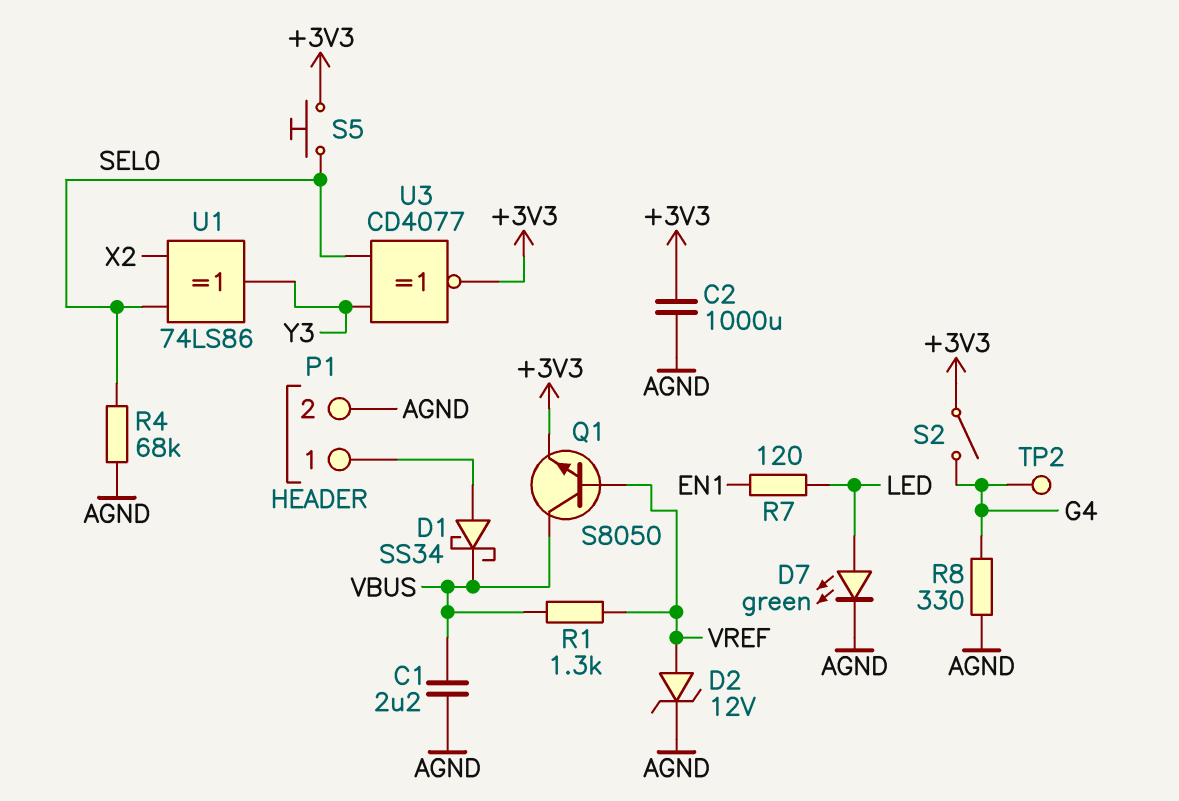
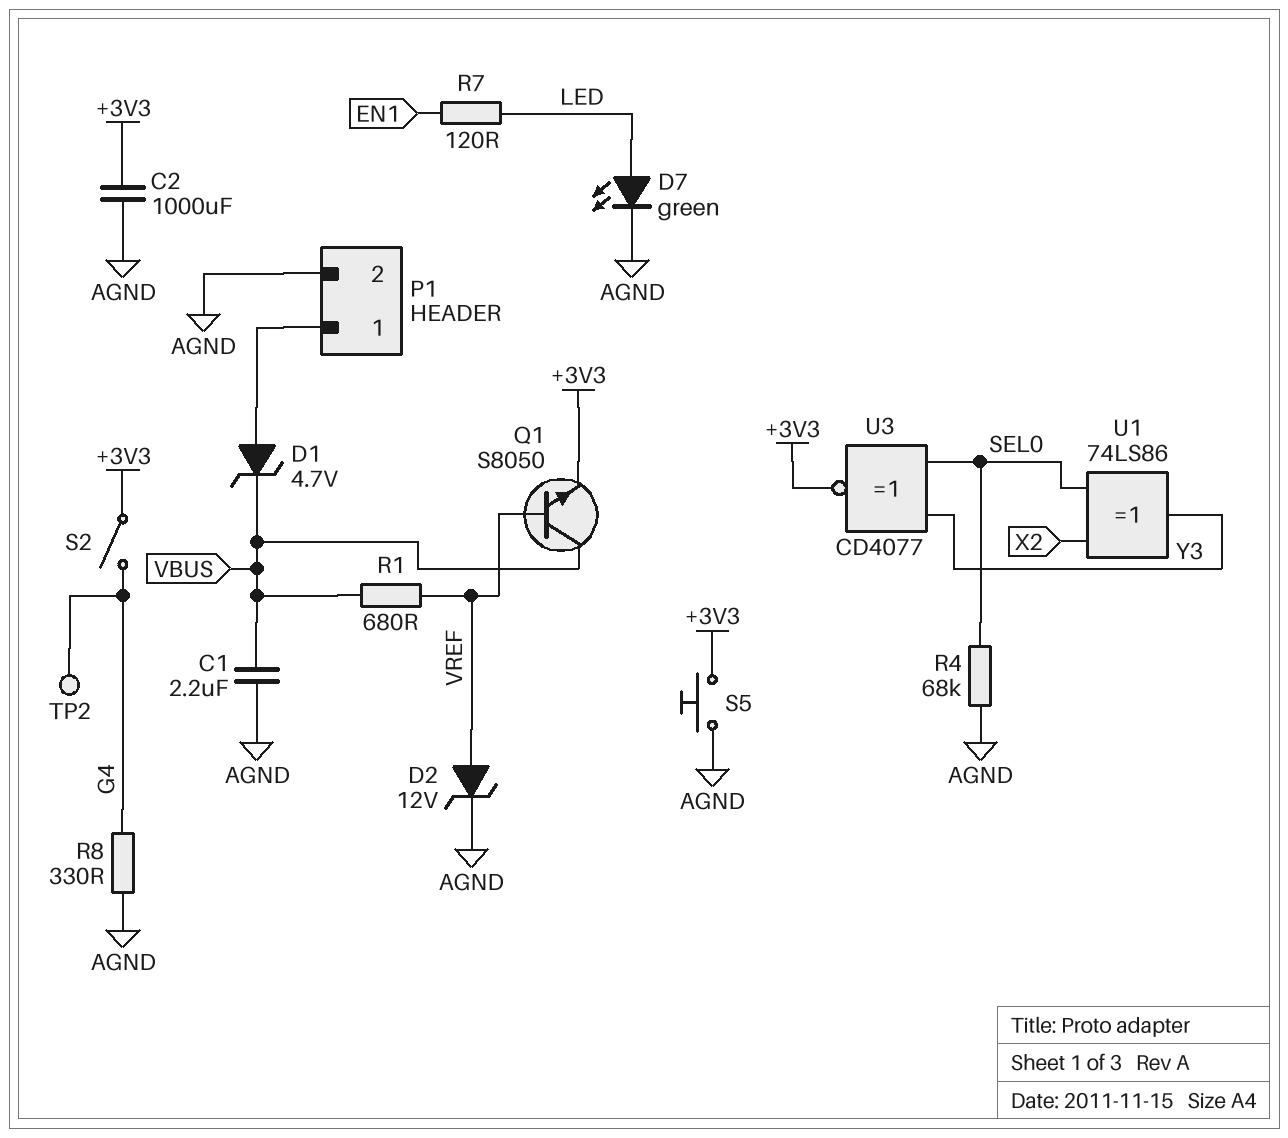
D1: schottky SS34 (A P1/1, K VBUS) -> zener 4.7V (A P1/1, K VBUS)
R1: 1.3k (VBUS, VREF) -> 680 (VBUS, VREF)
S5: button (+3V3, SEL0) -> button (+3V3, AGND)

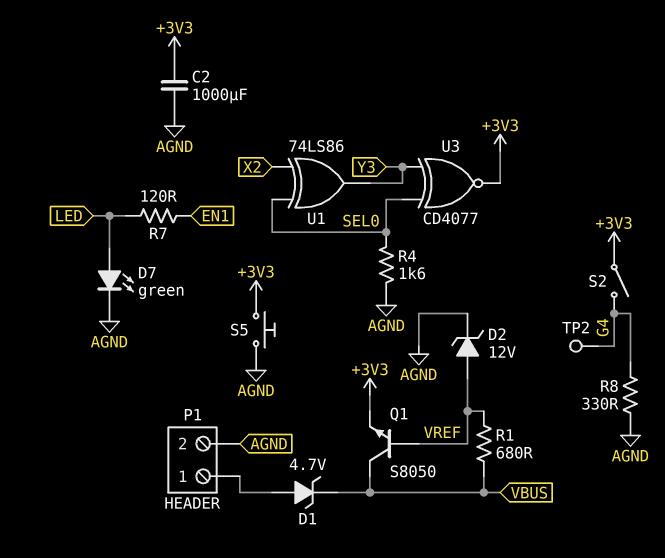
C1: 2.2uF (AGND, VBUS) -> none
R4: 68k (AGND, SEL0) -> 1.6k (AGND, SEL0)

